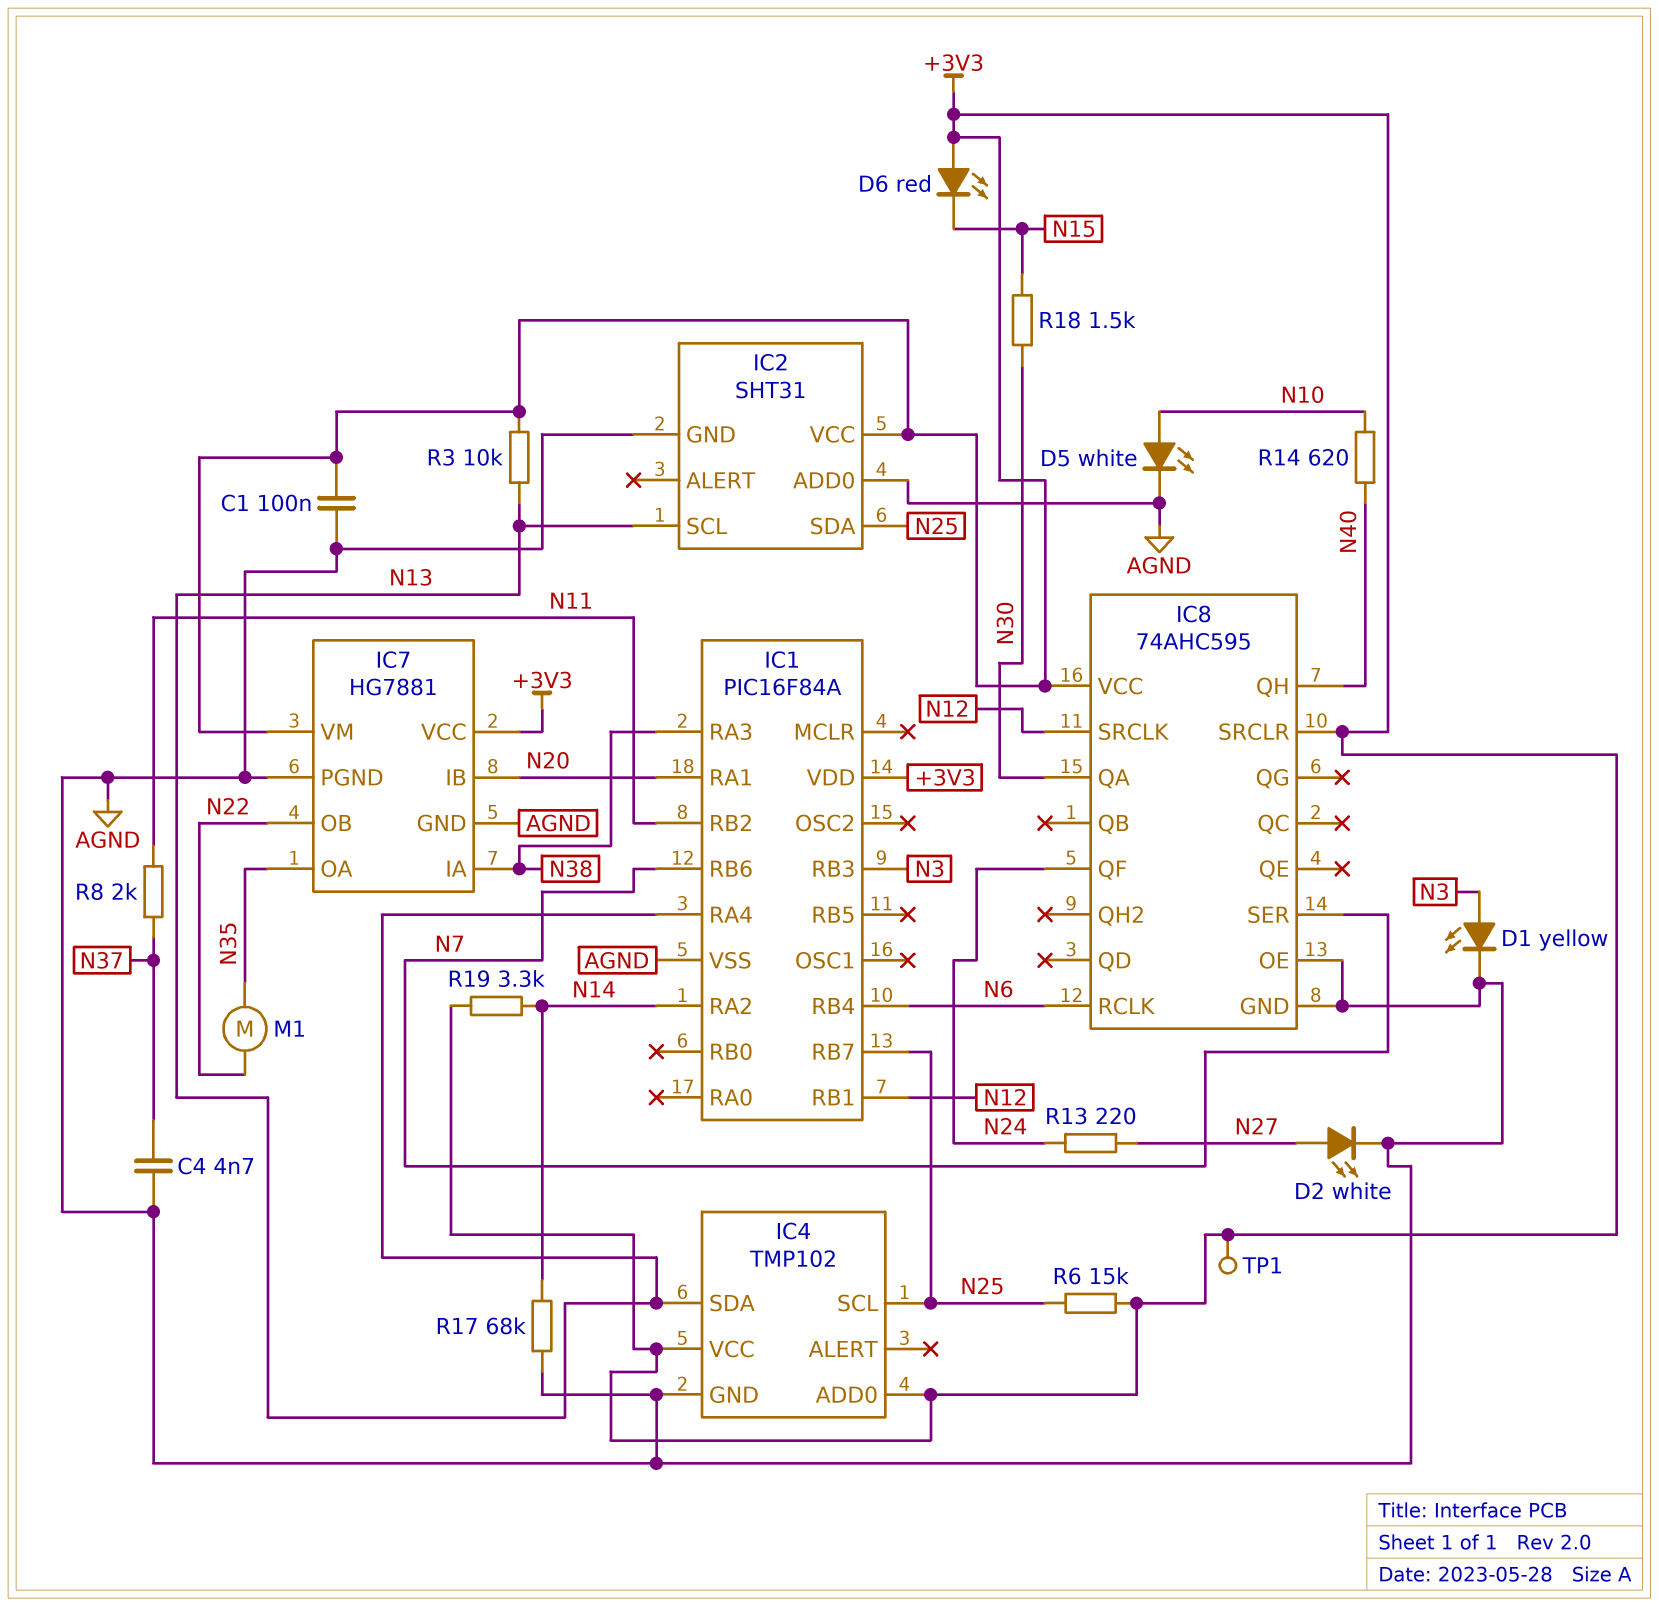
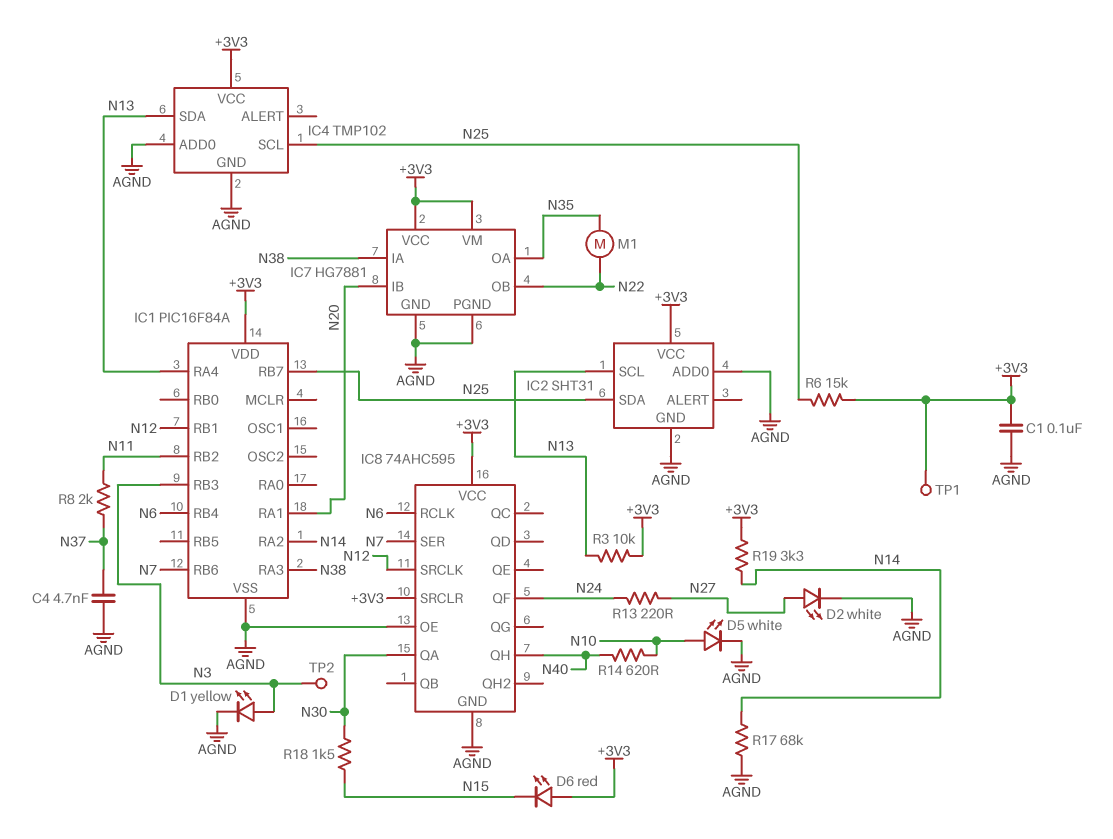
IC4 pin ADD0: +3V3 -> AGND
TP2: none -> test point (N3)

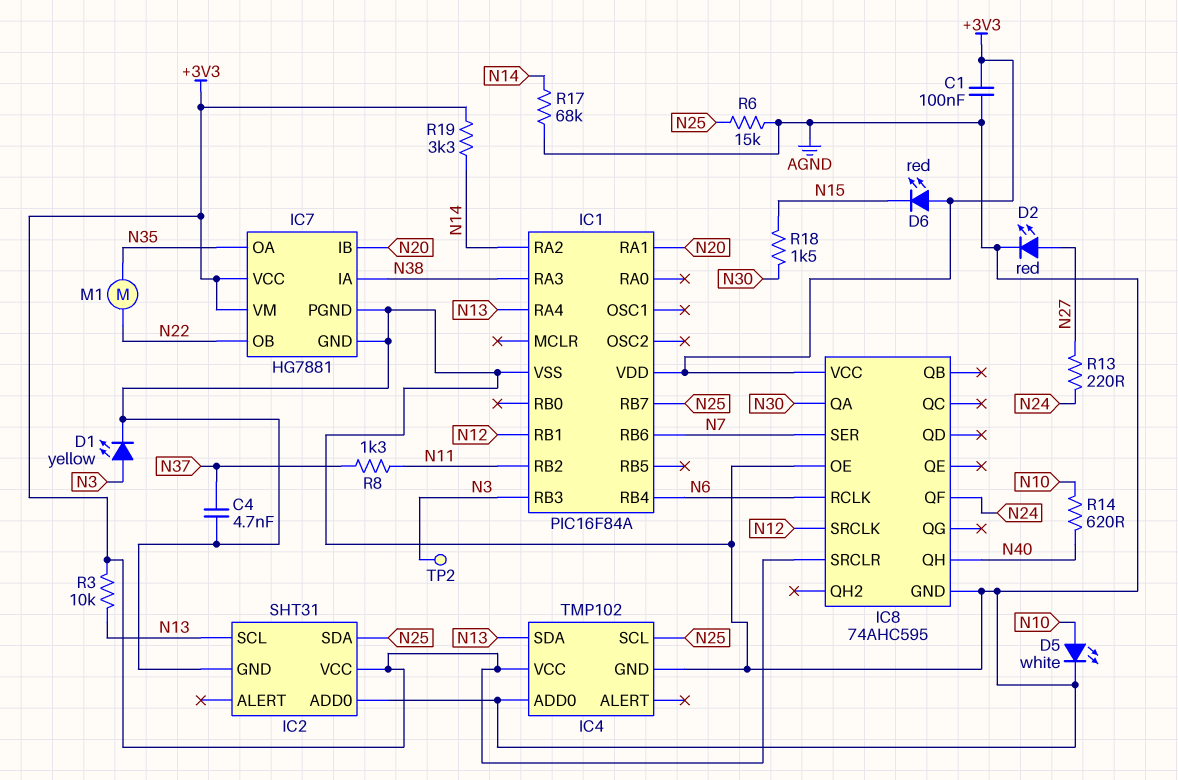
D2: LED white (A N27, K AGND) -> LED red (A N27, K AGND)
R6: 15k (+3V3, N25) -> 15k (AGND, N25)
R8: 2k (N11, N37) -> 1.3k (N11, N37)
TP1: test point (+3V3) -> none

